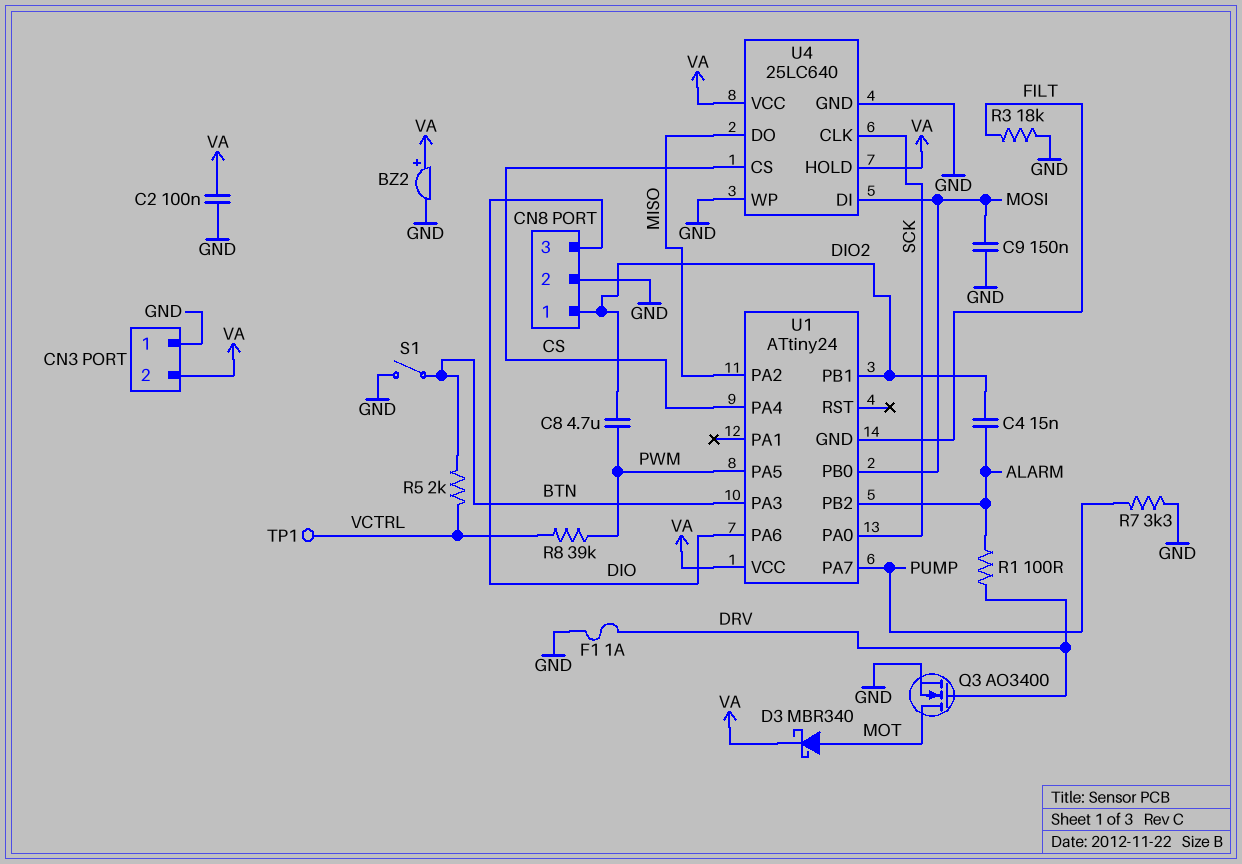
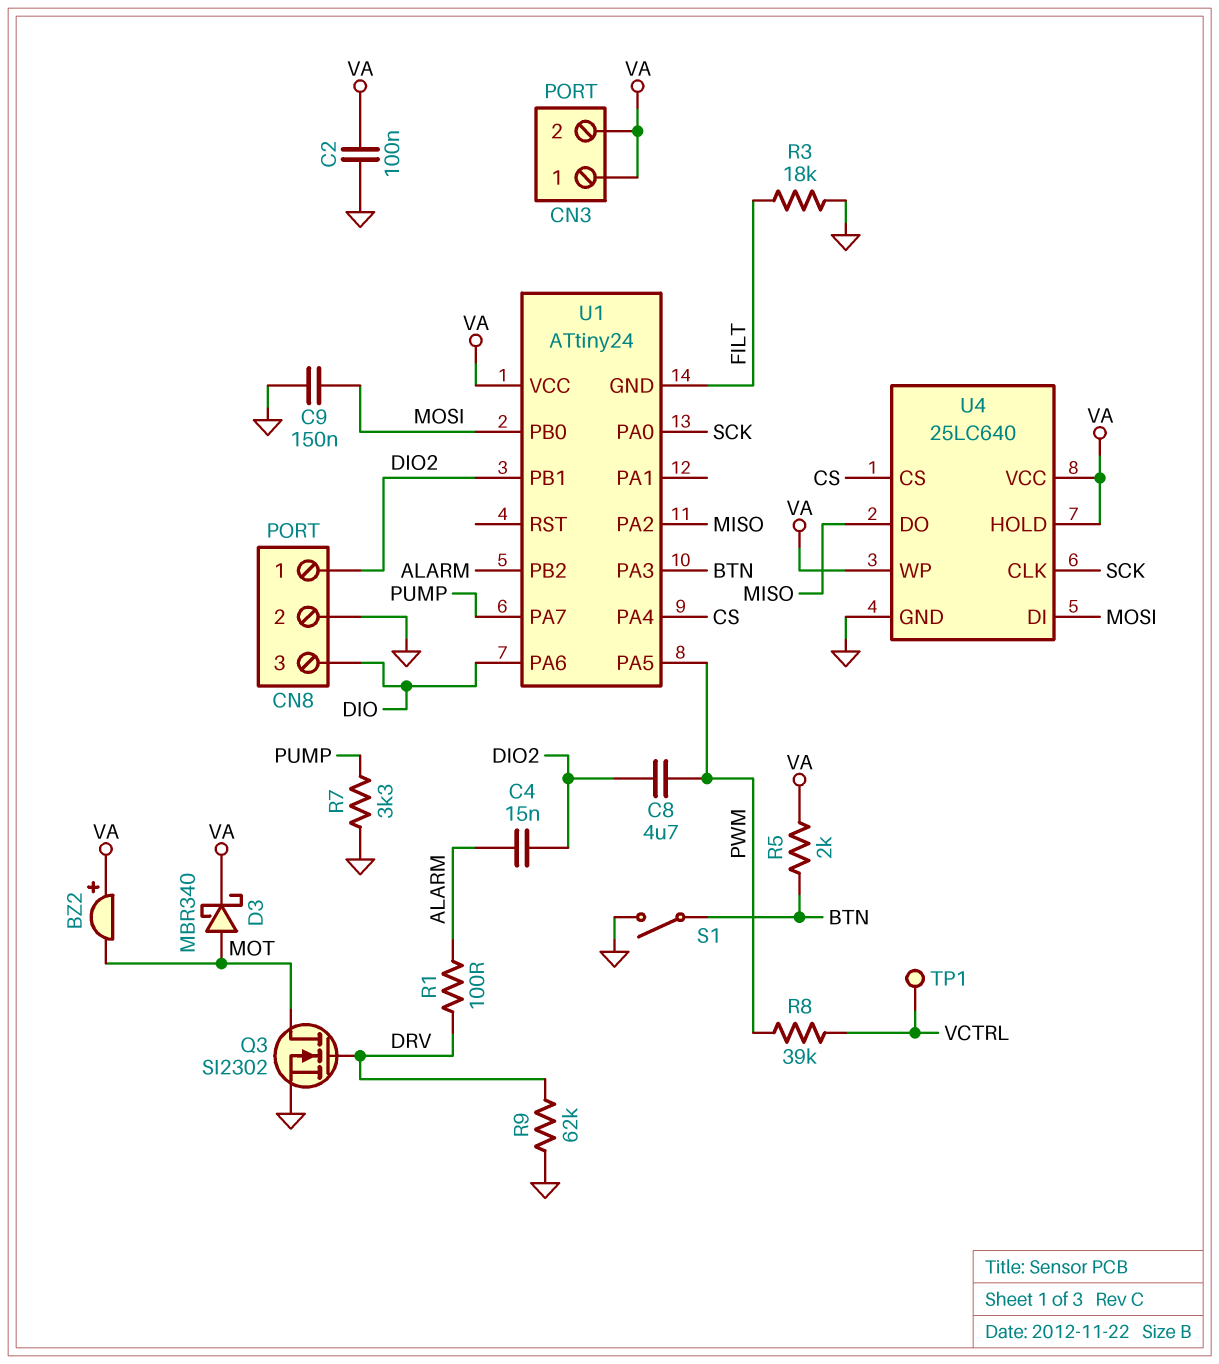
BZ2: buzzer (plus VA, minus GND) -> buzzer (plus VA, minus MOT)
CN3 pin 1: GND -> VA
F1: 1A (DRV, GND) -> none
Q3: NMOS AO3400 (G DRV, D MOT, S GND) -> NMOS SI2302 (G DRV, D MOT, S GND)
R5: 2k (BTN, VCTRL) -> 2k (BTN, VA)
R9: none -> 62k (DRV, GND)
U4 pin WP: GND -> VA

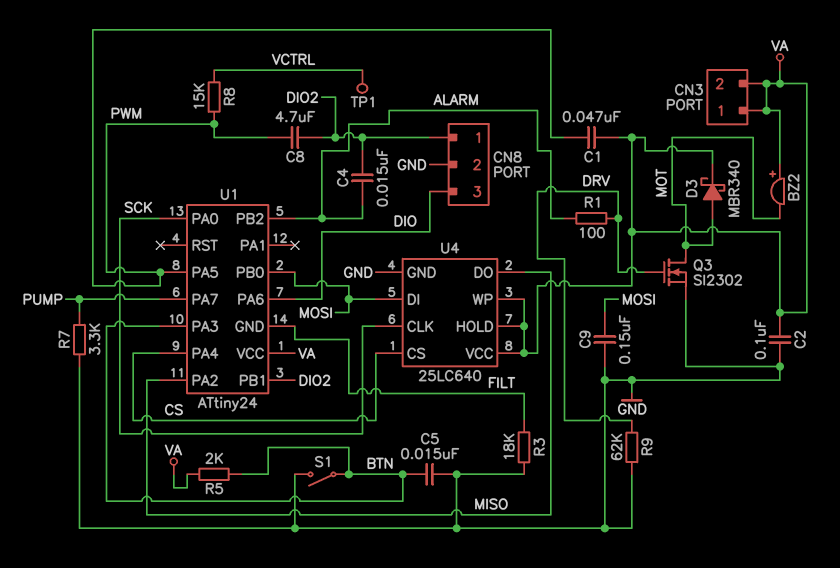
C1: none -> 47nF (PWM, VA)
C5: none -> 15nF (BTN, GND)
R8: 39k (PWM, VCTRL) -> 15k (PWM, VCTRL)

